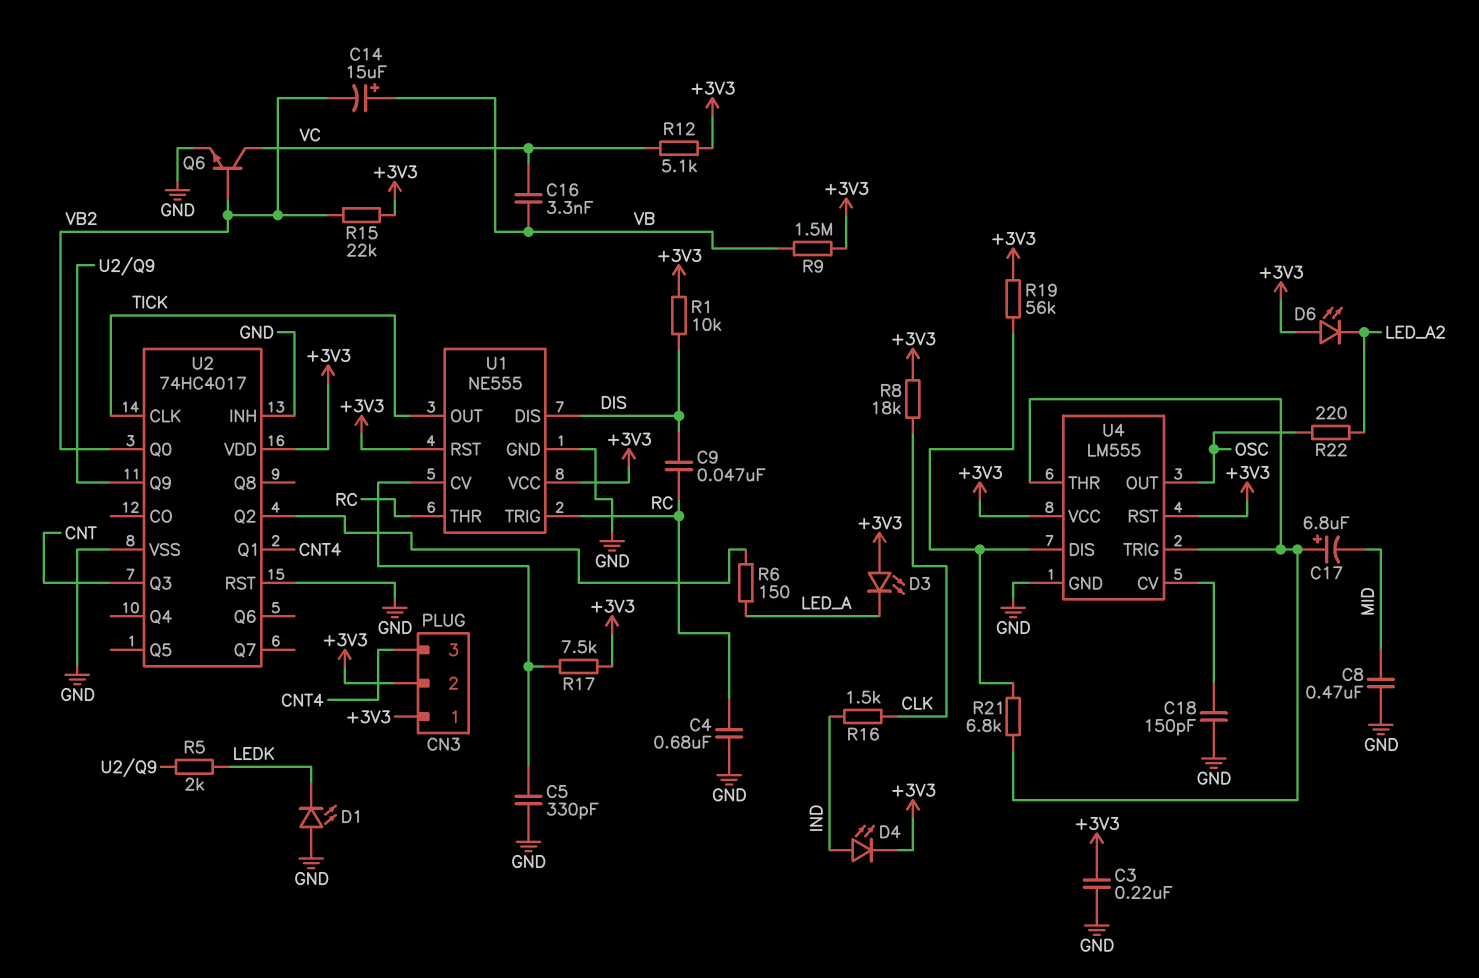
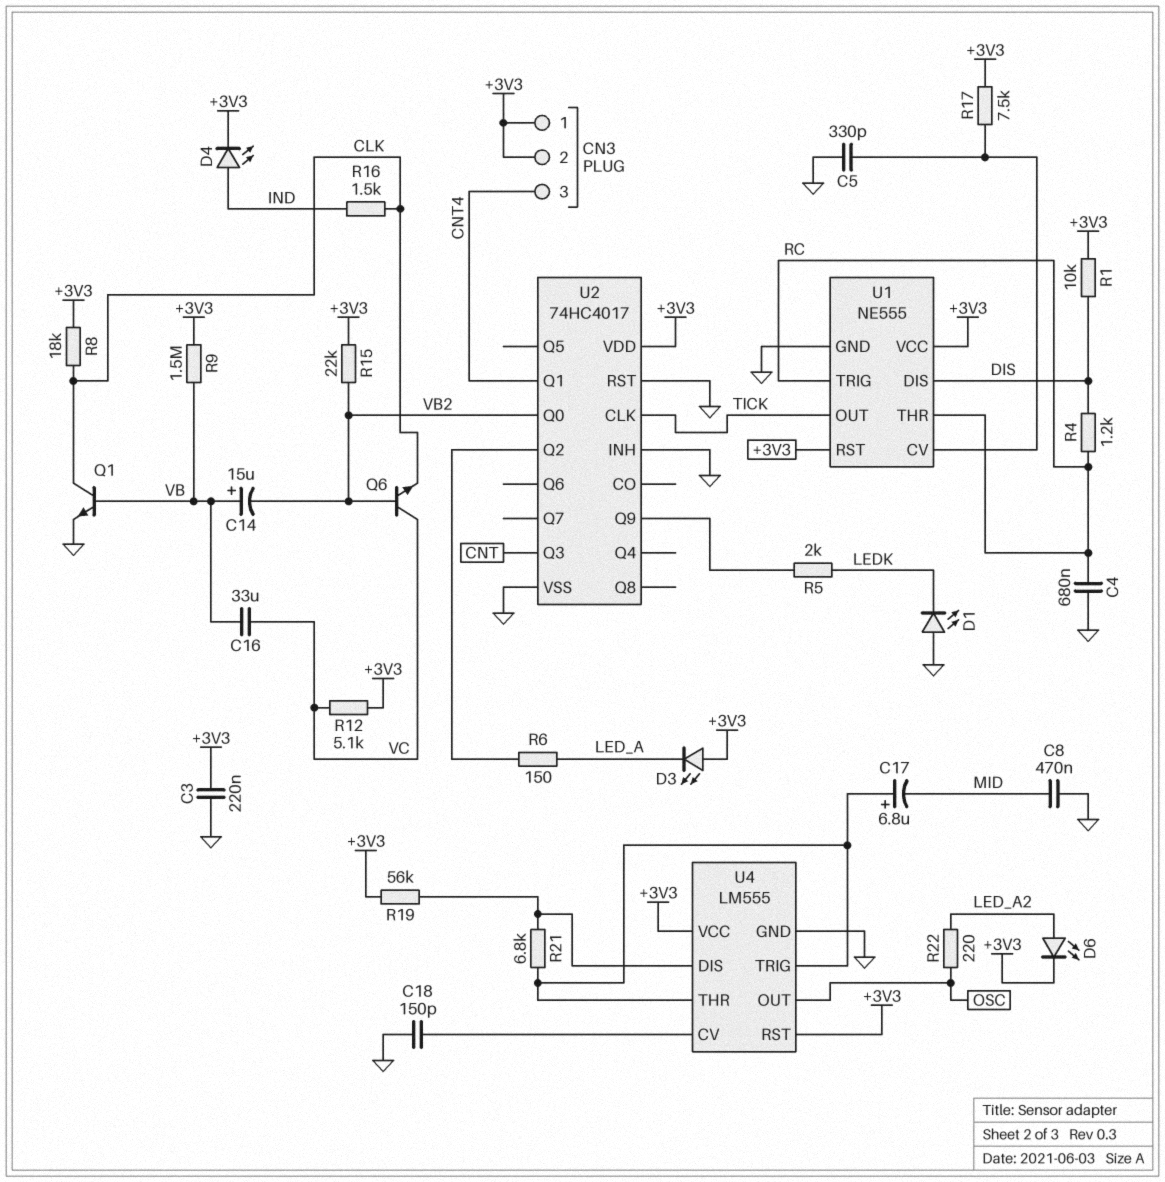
C9: 47nF (DIS, RC) -> none
C16: 3.3nF (VB, VC) -> 33uF (VB, VC)
D6: LED (A +3V3, K LED_A2) -> LED (A LED_A2, K +3V3)
Q1: none -> NPN (B VB, C CLK, E GND)
Q6: NPN (B VB2, C VC, E GND) -> NPN (B VB2, C VC, E CLK)
R4: none -> 1.2k (DIS, RC)

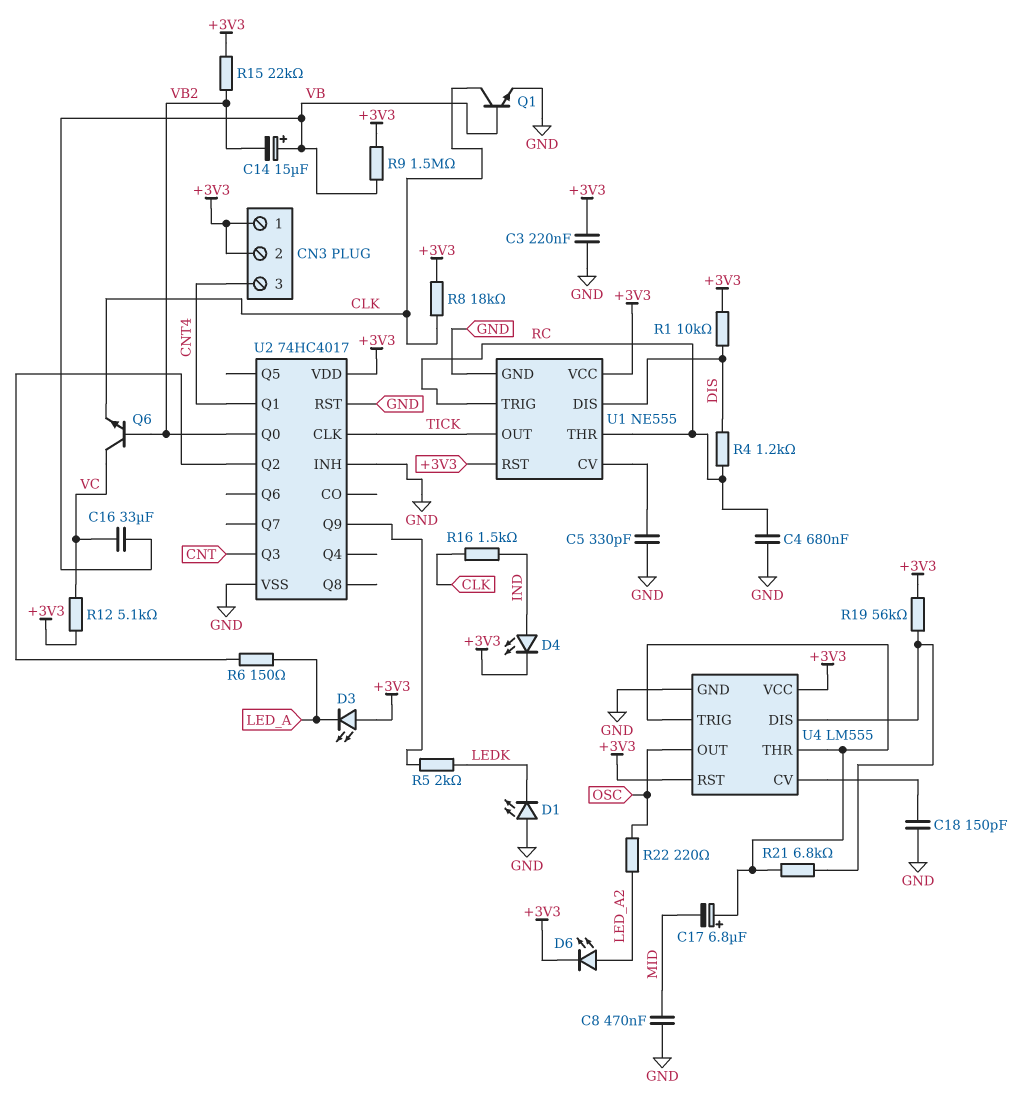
R17: 7.5k (+3V3, U1/CV) -> none

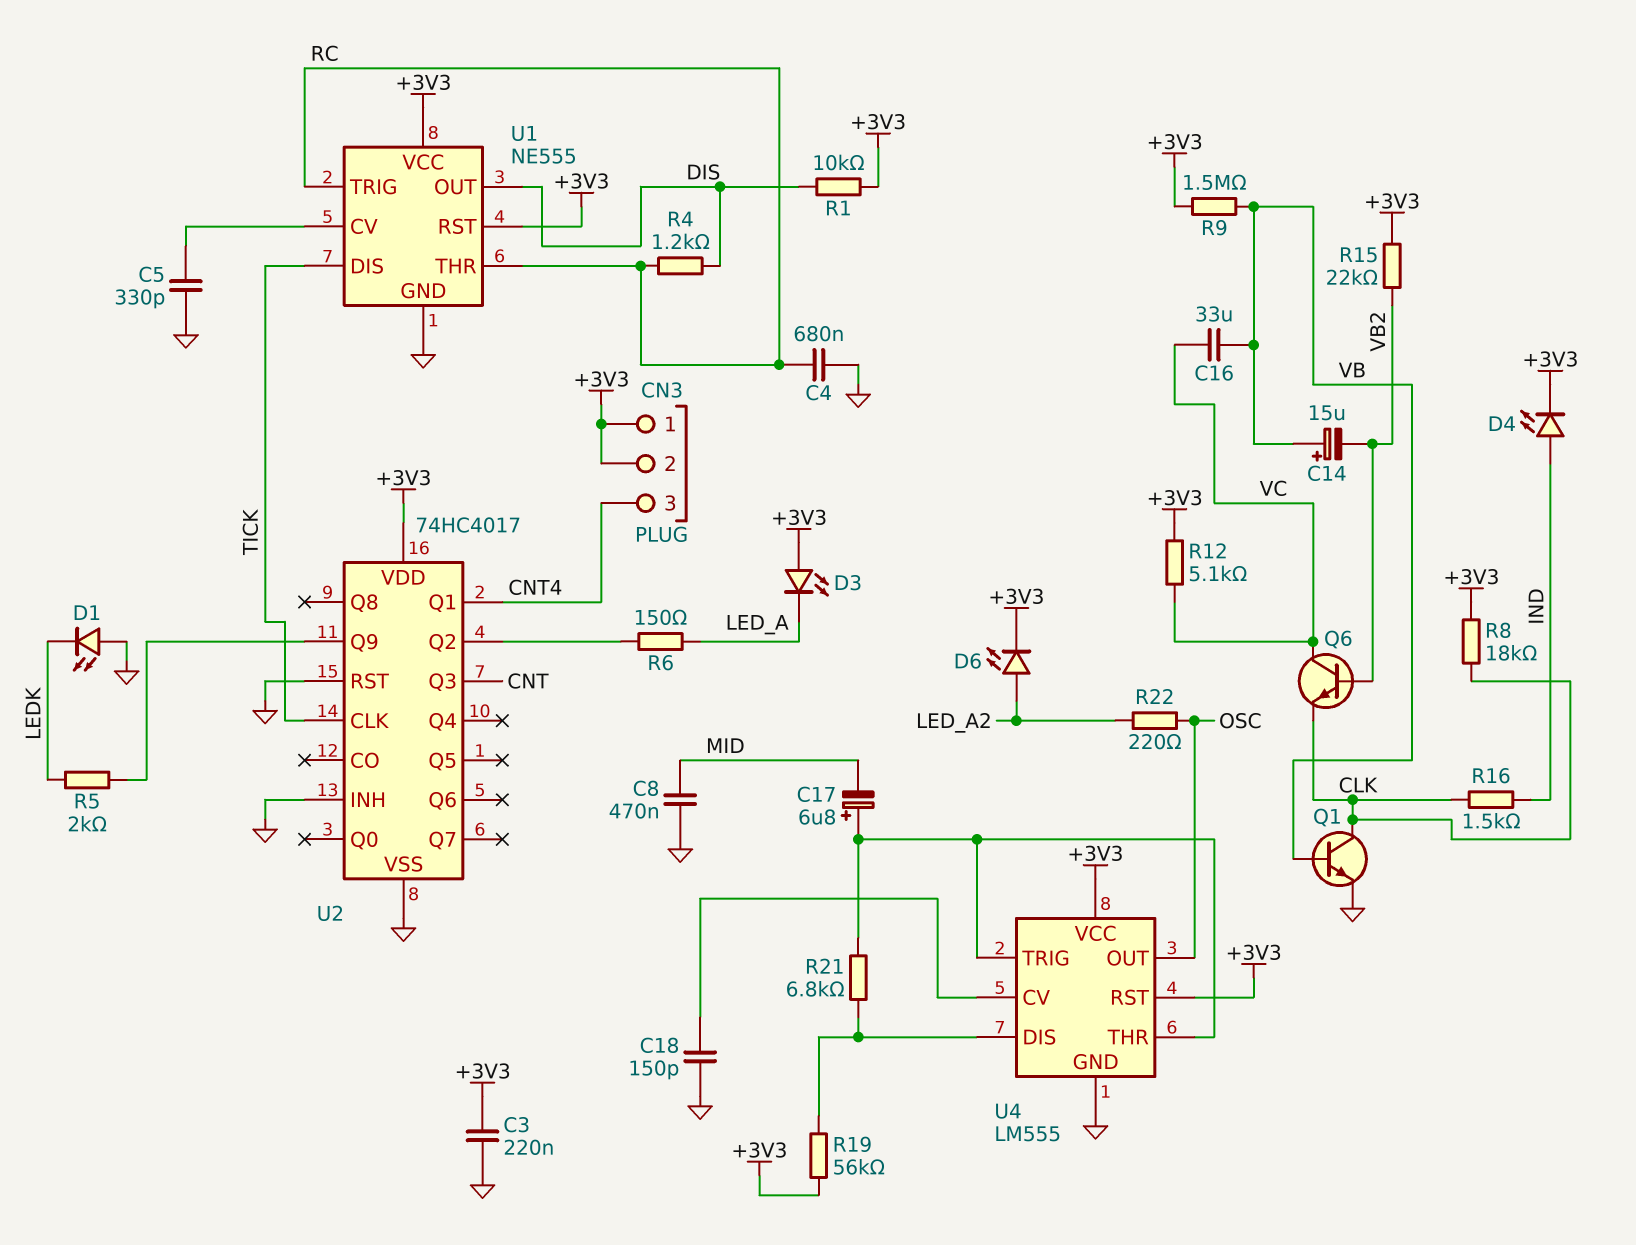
U1 pin DIS: DIS -> TICK
U1 pin OUT: TICK -> DIS
U2 pin Q0: VB2 -> none

